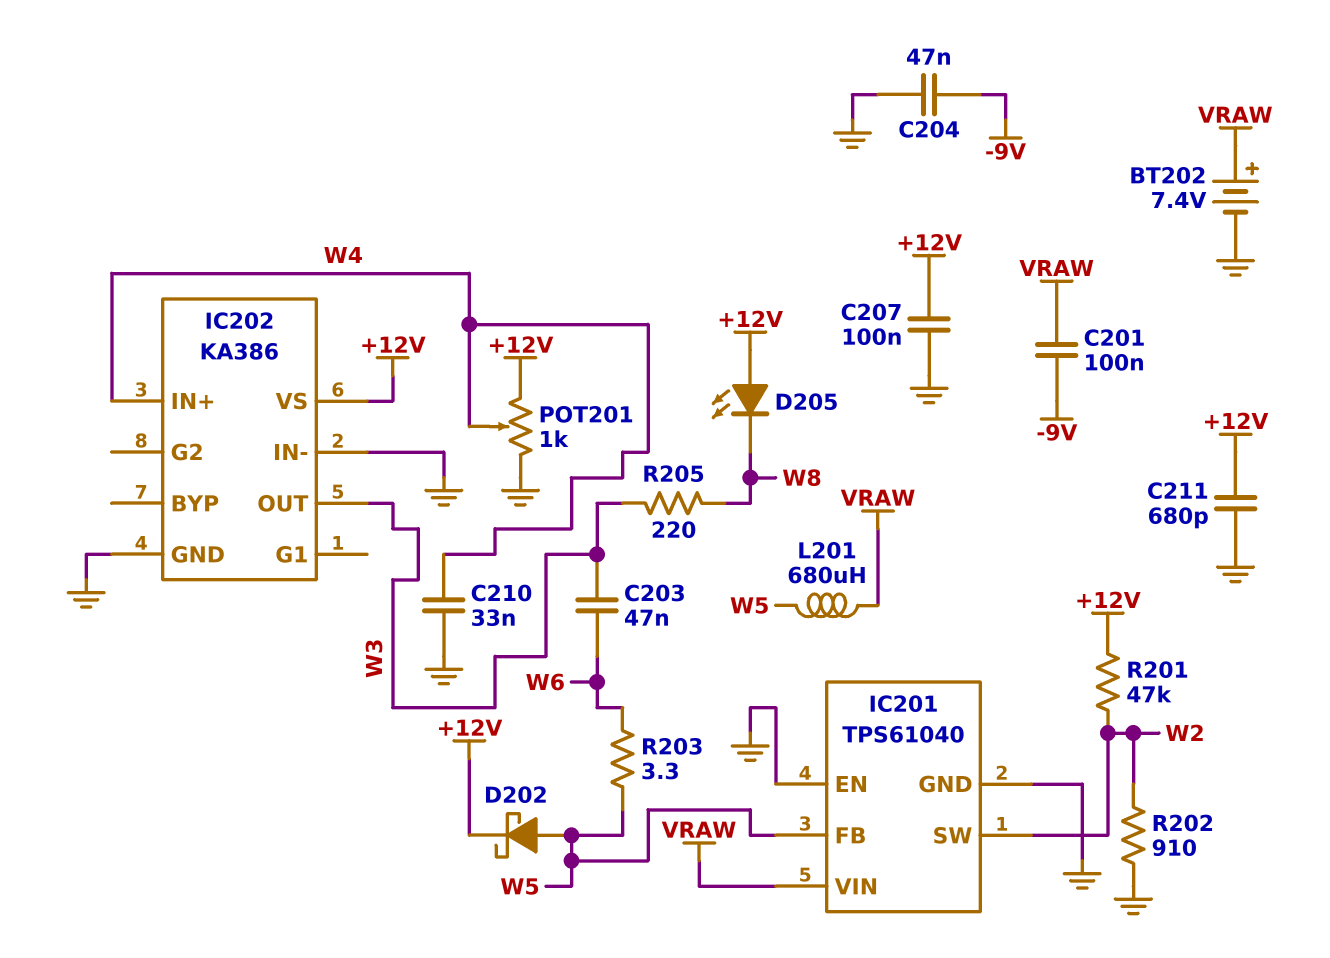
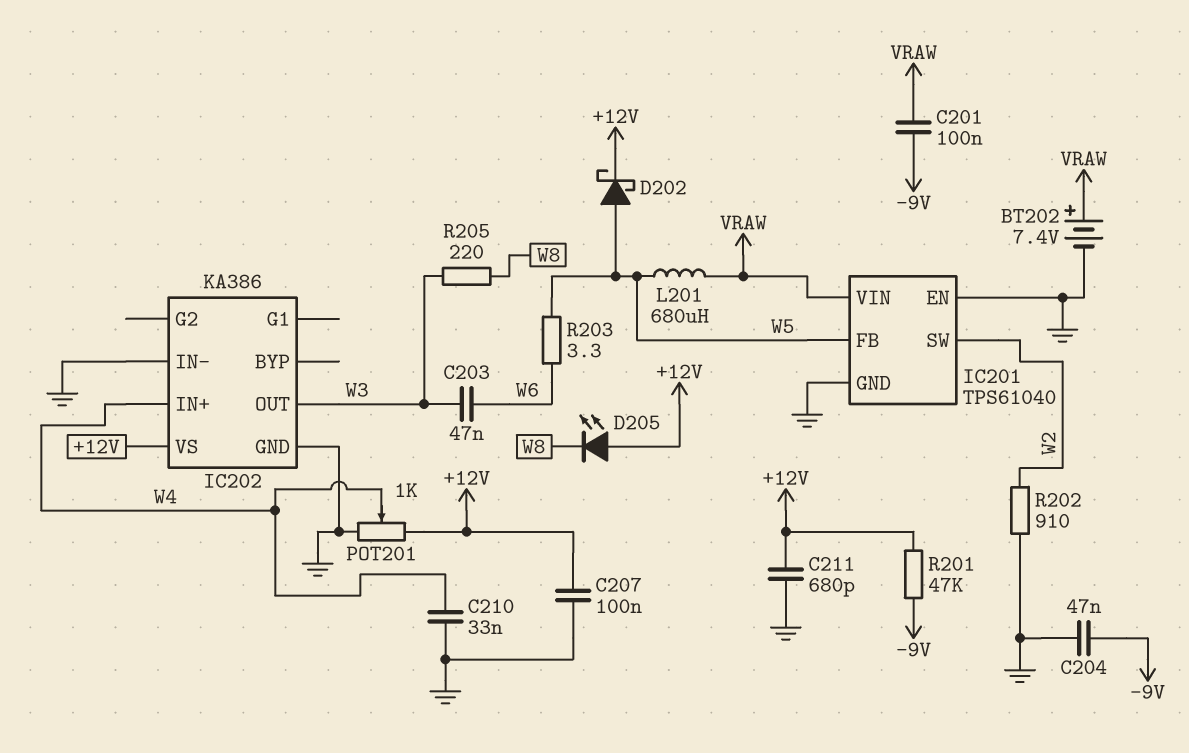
R201: 47k (+12V, W2) -> 47k (+12V, -9V)

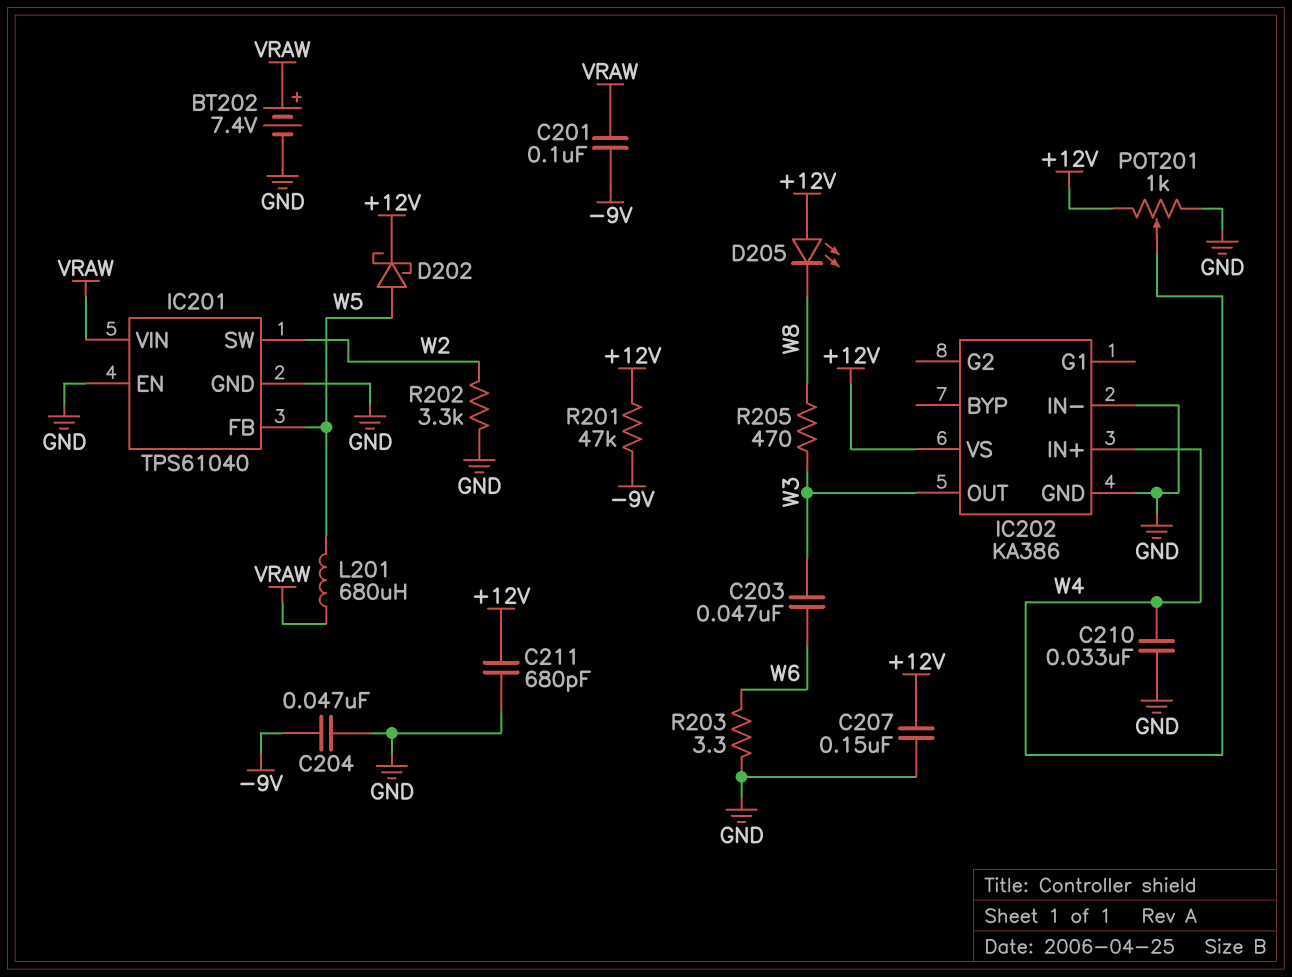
C207: 100nF (+12V, GND) -> 150nF (+12V, GND)
R202: 910 (GND, W2) -> 3.3k (GND, W2)
R203: 3.3 (W5, W6) -> 3.3 (GND, W6)
R205: 220 (W3, W8) -> 470 (W3, W8)

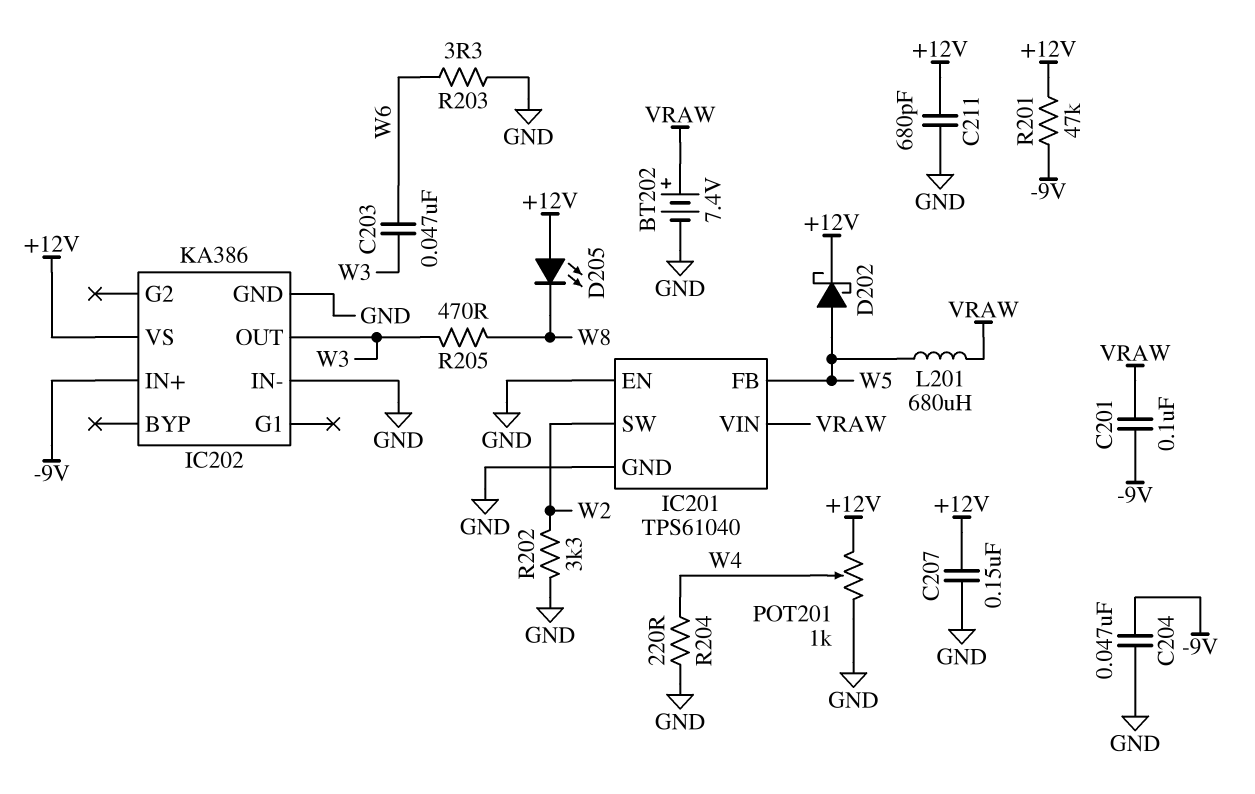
C210: 33nF (GND, W4) -> none
IC202 pin IN+: W4 -> -9V
R204: none -> 220 (GND, W4)

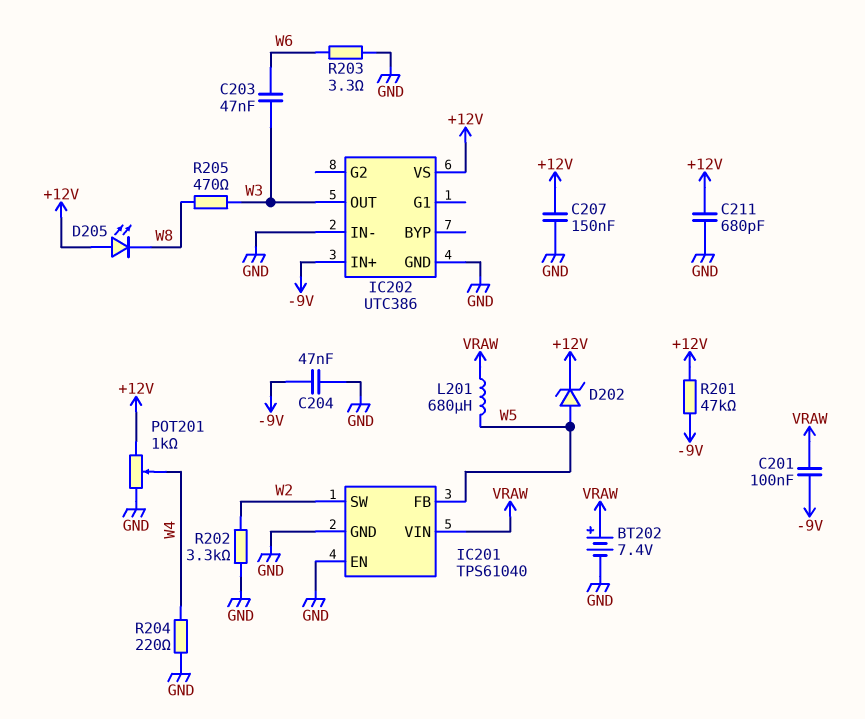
D202: schottky (A W5, K +12V) -> zener (A W5, K +12V)
IC202: KA386 -> UTC386

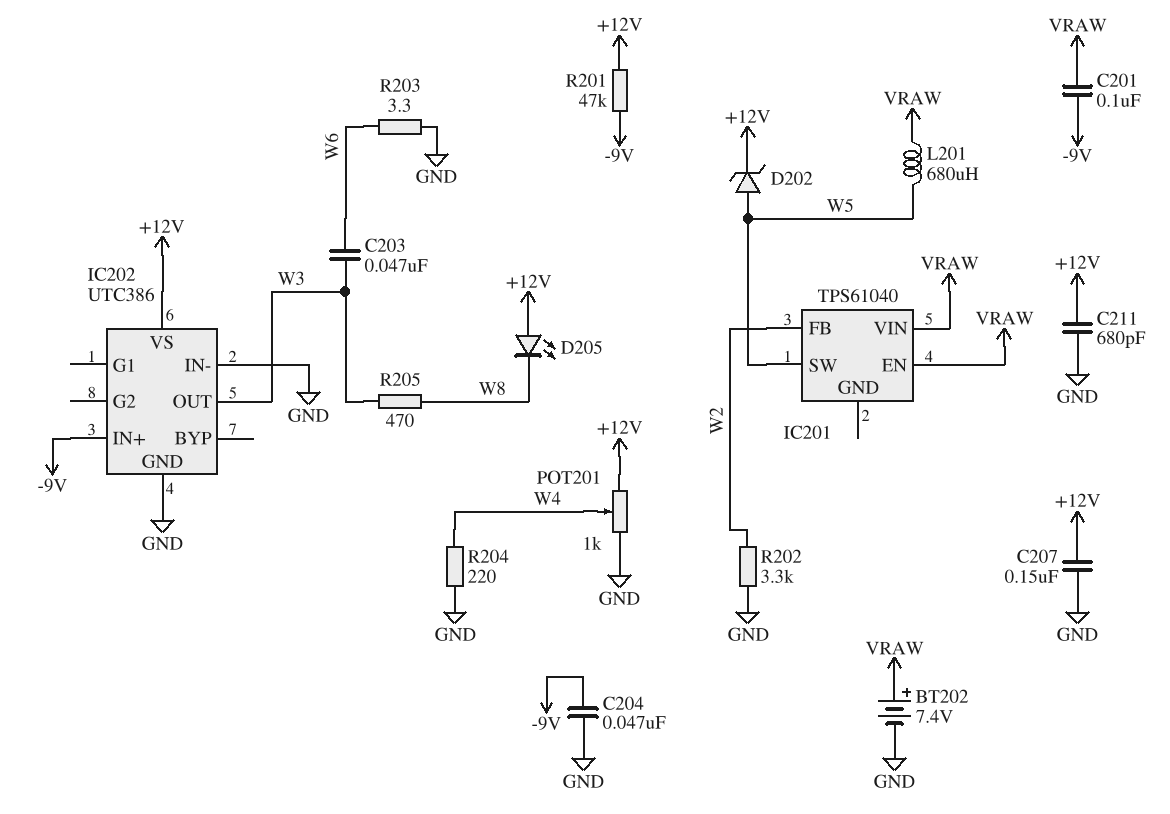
IC201 pin EN: GND -> VRAW
IC201 pin FB: W5 -> W2
IC201 pin GND: GND -> none
IC201 pin SW: W2 -> W5

